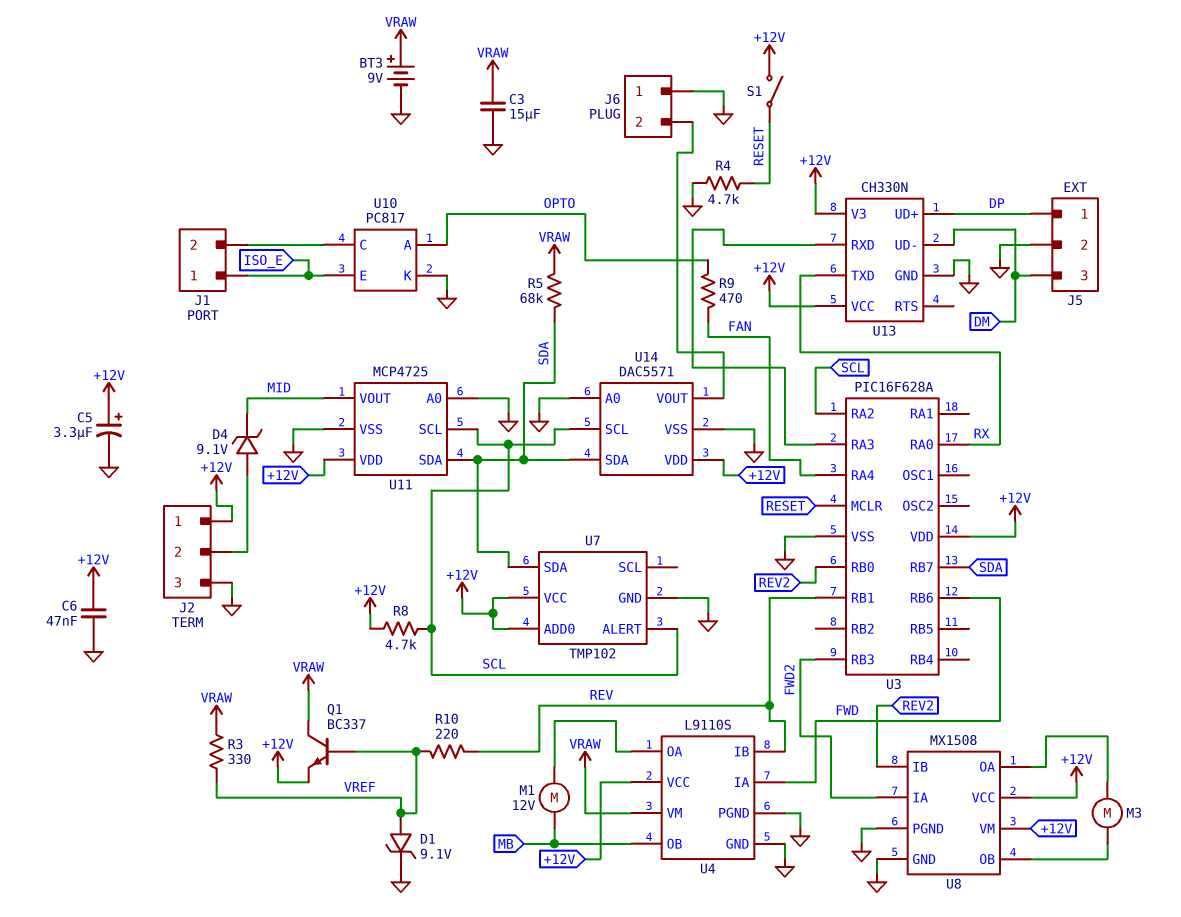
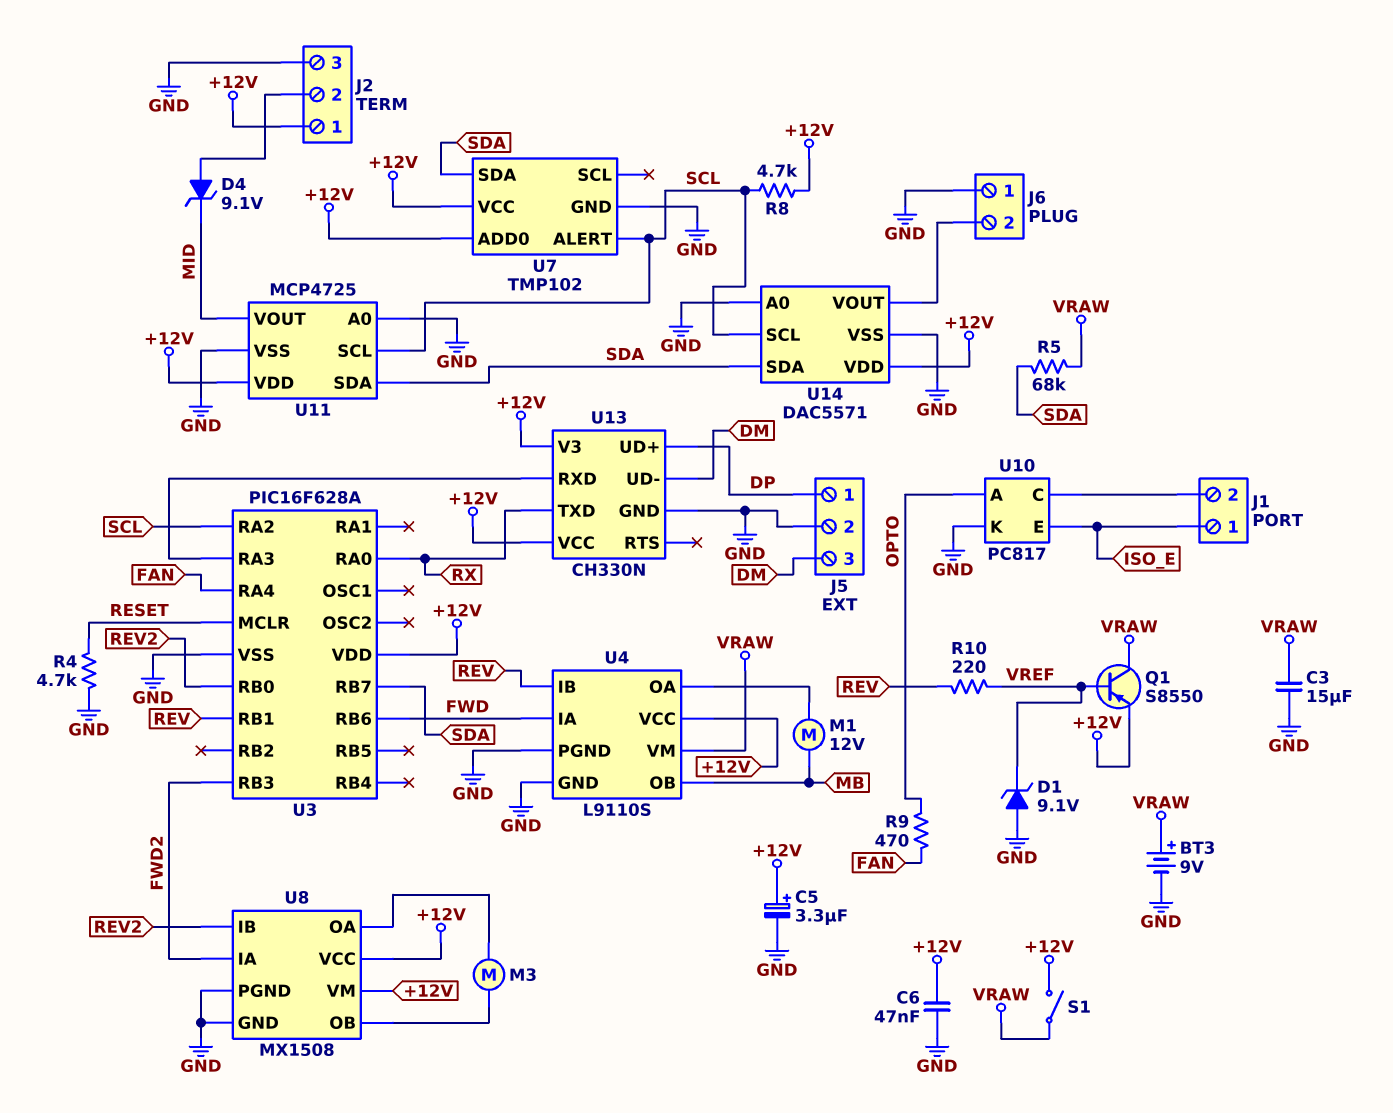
D1: zener 9.1V (A VREF, K GND) -> zener 9.1V (A GND, K VREF)
Q1: NPN BC337 (B VREF, C VRAW, E +12V) -> PNP S8550 (B VREF, C VRAW, E +12V)
R3: 330 (VRAW, VREF) -> none
S1: switch (+12V, RESET) -> switch (+12V, VRAW)

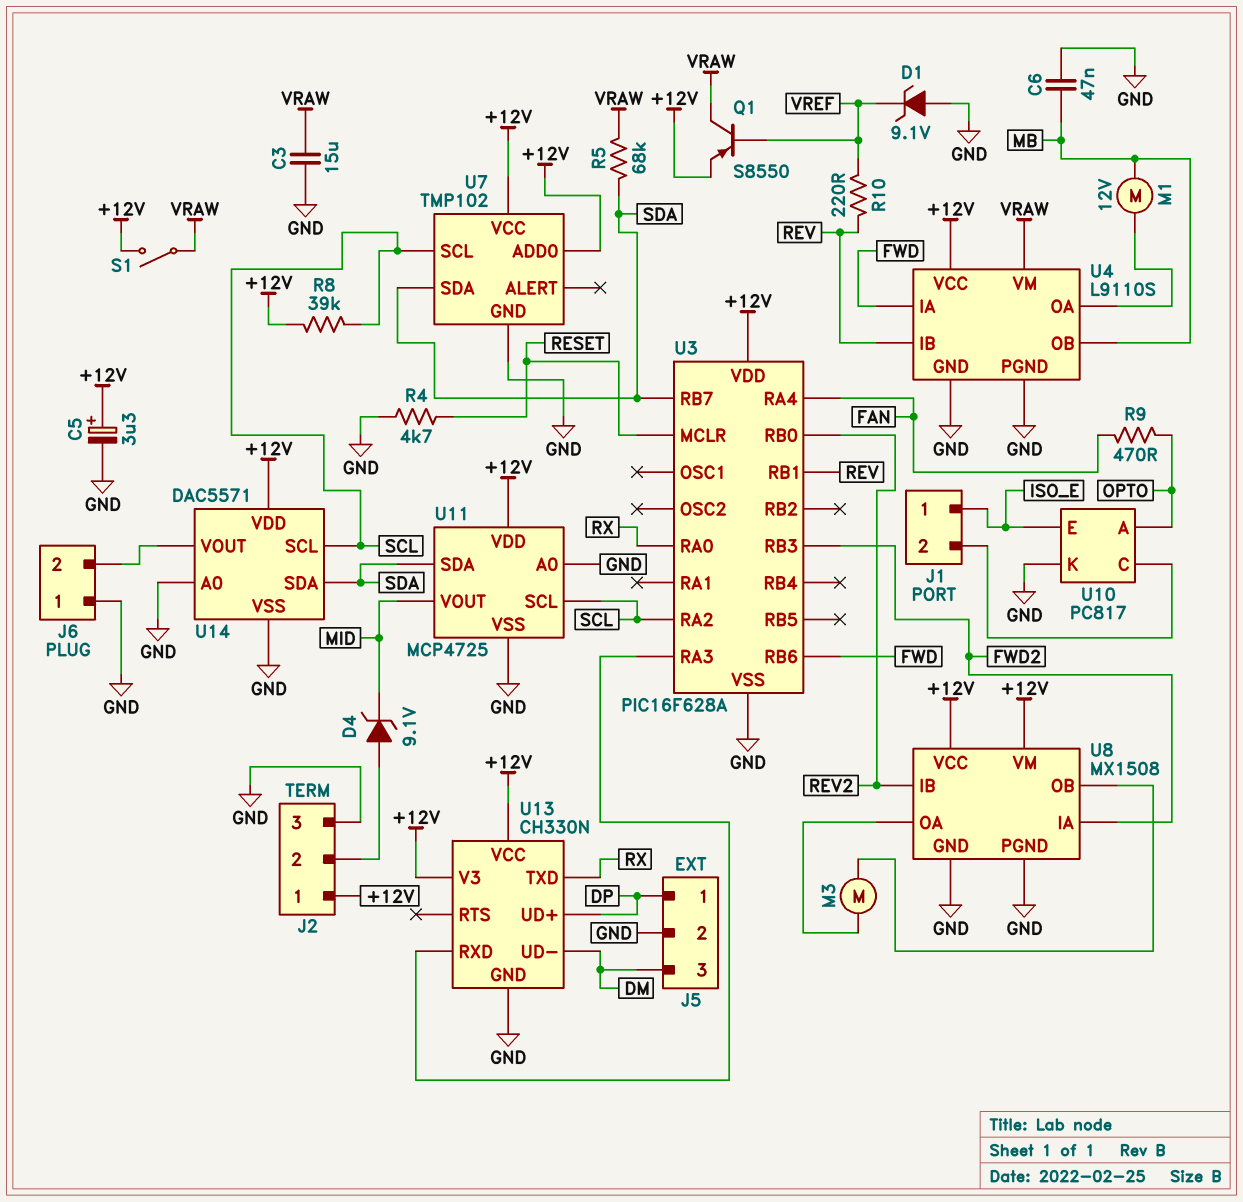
BT3: 9V (plus VRAW, minus GND) -> none
C6: 47nF (+12V, GND) -> 47nF (GND, MB)
R8: 4.7k (+12V, SCL) -> 39k (+12V, SCL)
U7 pin ALERT: SCL -> none
U7 pin SCL: none -> SCL

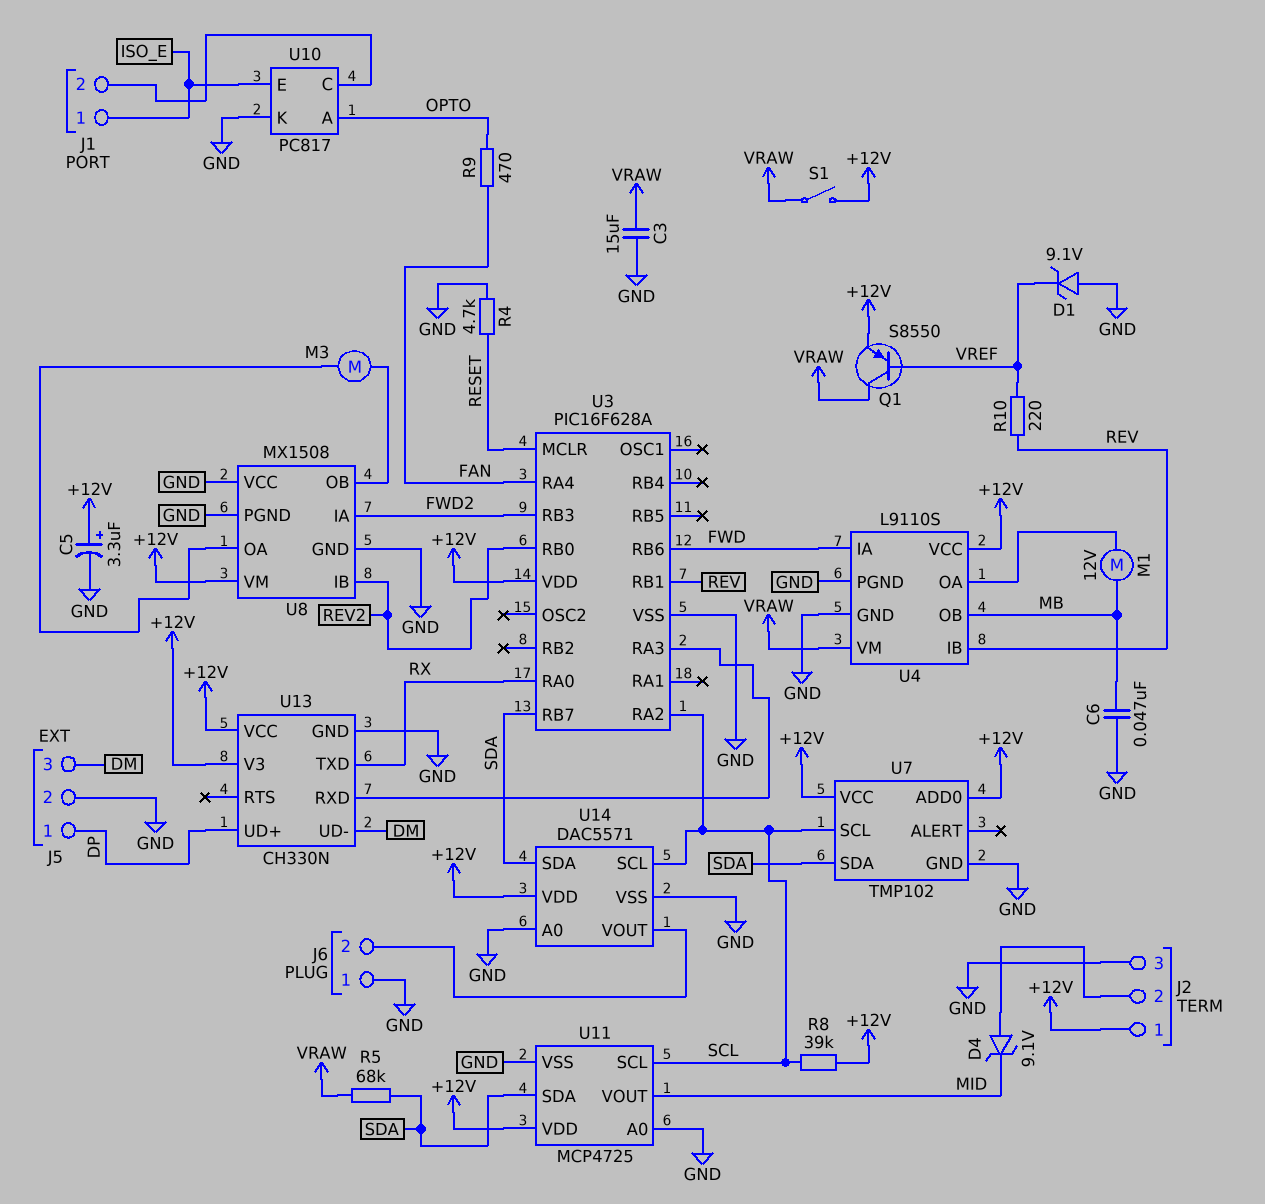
U8 pin VCC: +12V -> GND

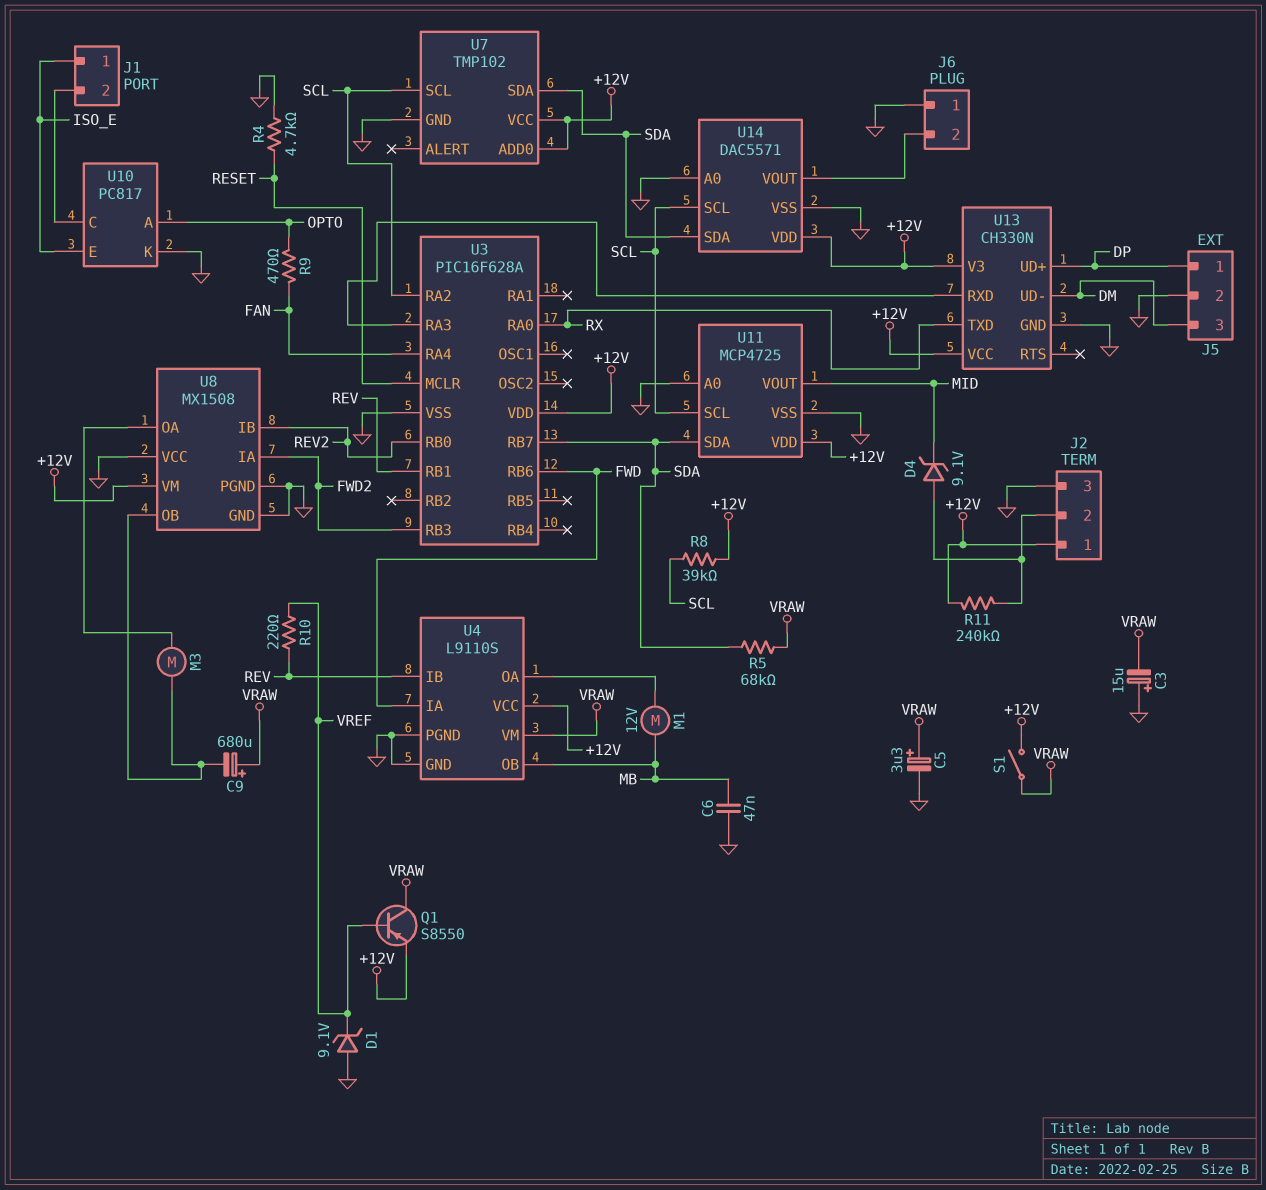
C3: 15uF (GND, VRAW) -> 15uF (plus GND, minus VRAW)
C5: 3.3uF (plus +12V, minus GND) -> 3.3uF (plus VRAW, minus GND)
C9: none -> 680uF (plus VRAW, minus U8/OB)
R11: none -> 240k (+12V, J2/2)

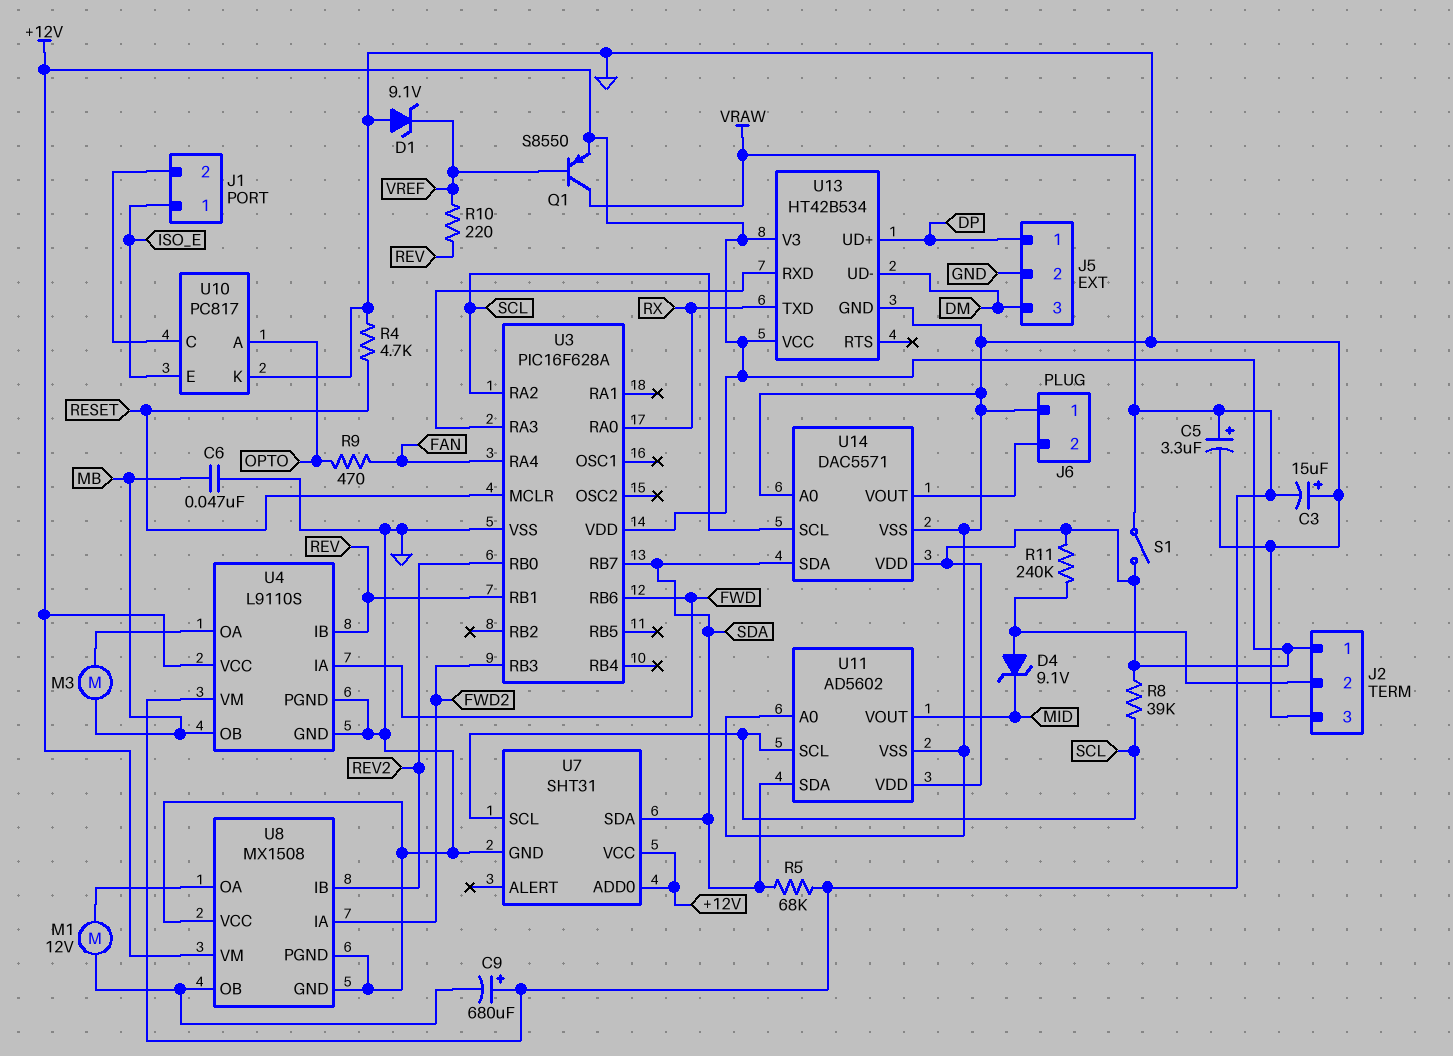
M1: motor 12V (MB, U4/OA) -> motor 12V (U8/OA, U8/OB)
M3: motor (U8/OA, U8/OB) -> motor (MB, U4/OA)
U7: TMP102 -> SHT31
U11: MCP4725 -> AD5602
U13: CH330N -> HT42B534

